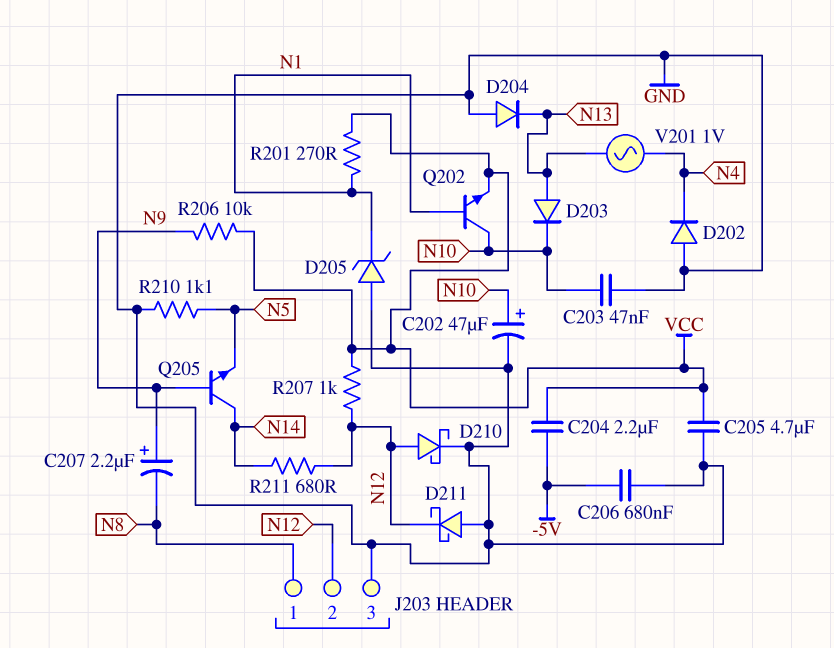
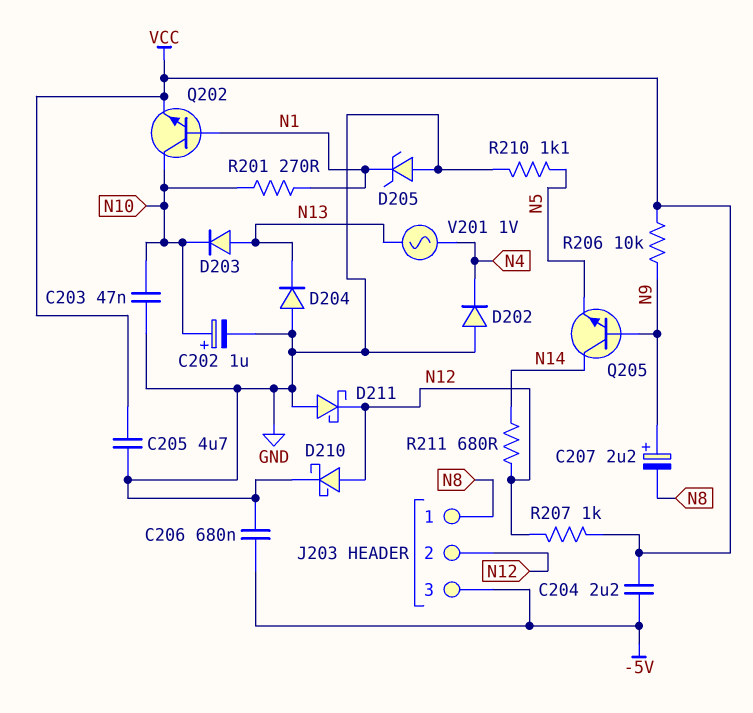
C202: 47uF (plus N10, minus GND) -> 1uF (plus N10, minus GND)
J203 pin 3: GND -> -5V
R201: 270 (N1, VCC) -> 270 (N1, N10)

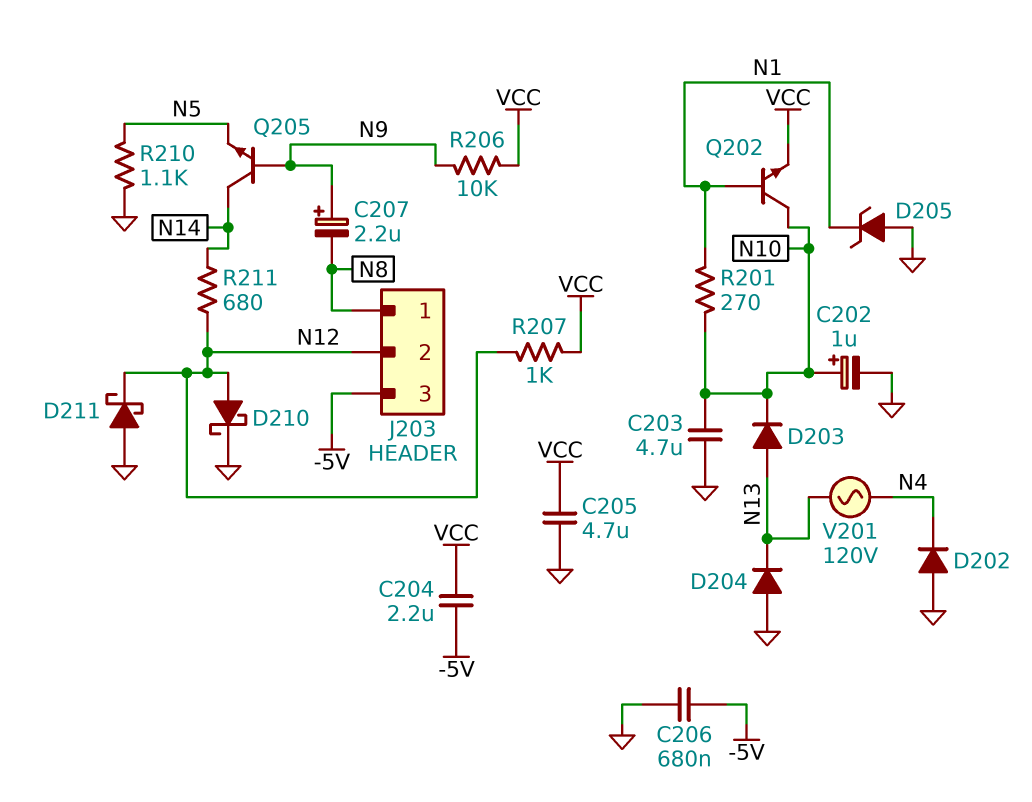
C203: 47nF (GND, N10) -> 4.7uF (GND, N10)
V201: AC 1V (N4, N13) -> AC 120V (N4, N13)

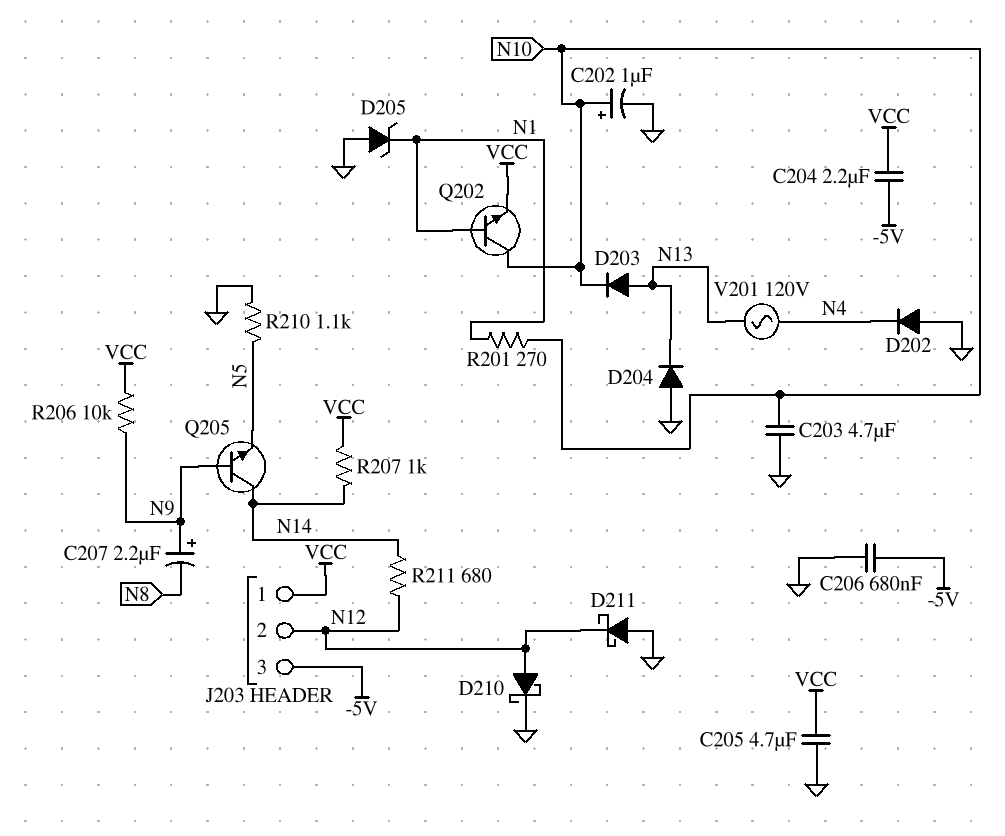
J203 pin 1: N8 -> VCC
R207: 1k (N12, VCC) -> 1k (N14, VCC)

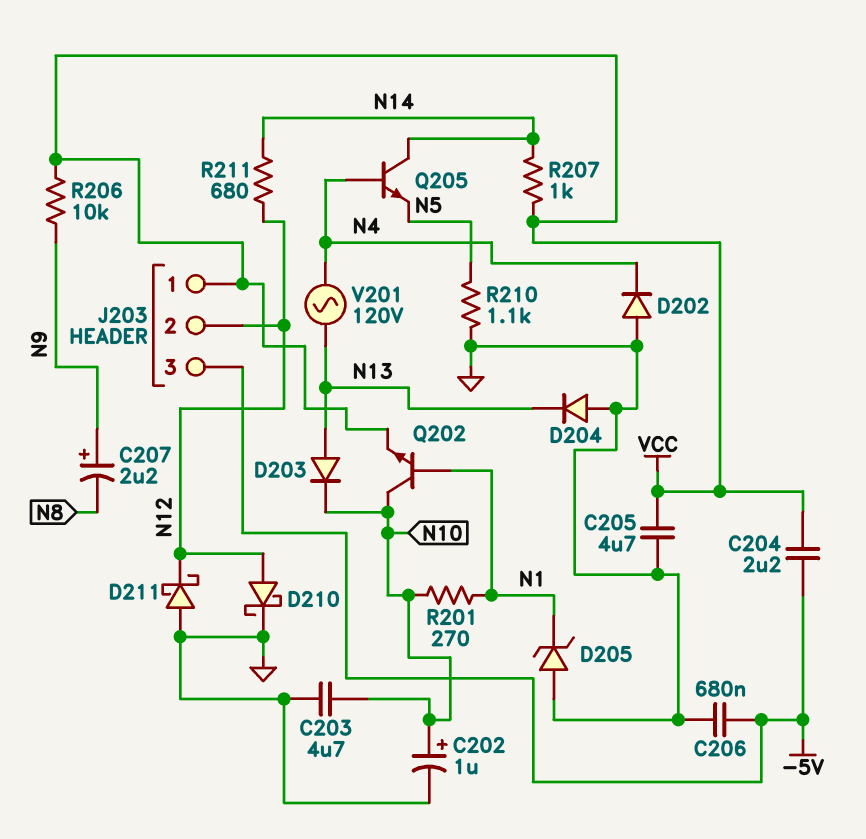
Q205: NPN (B N9, C N14, E N5) -> NPN (B N4, C N14, E N5)

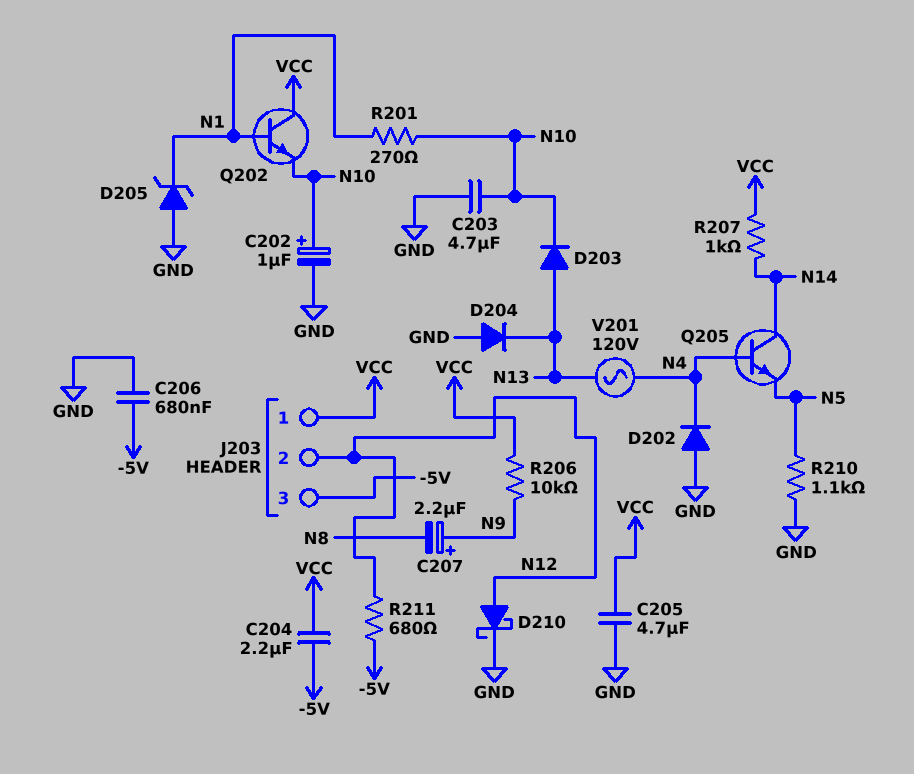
D211: schottky (A GND, K N12) -> none
Q202: NPN (B N1, C N10, E VCC) -> NPN (B N1, C VCC, E N10)
R211: 680 (N12, N14) -> 680 (-5V, N12)

